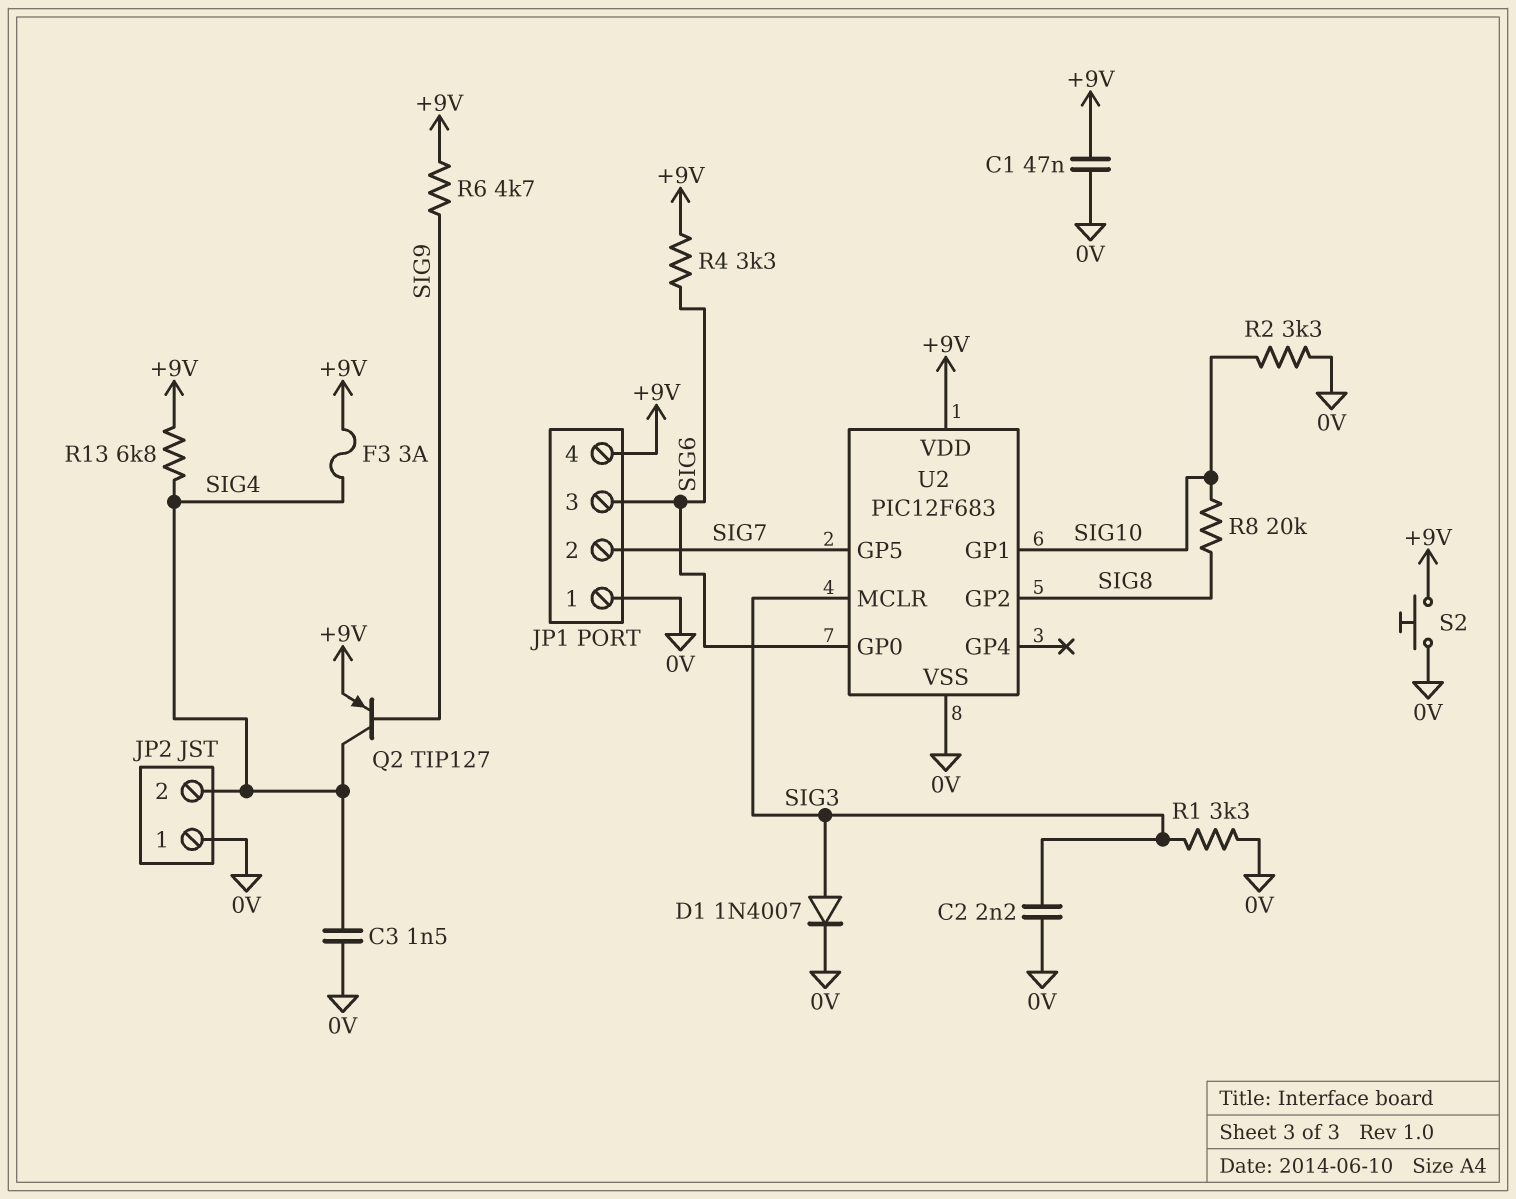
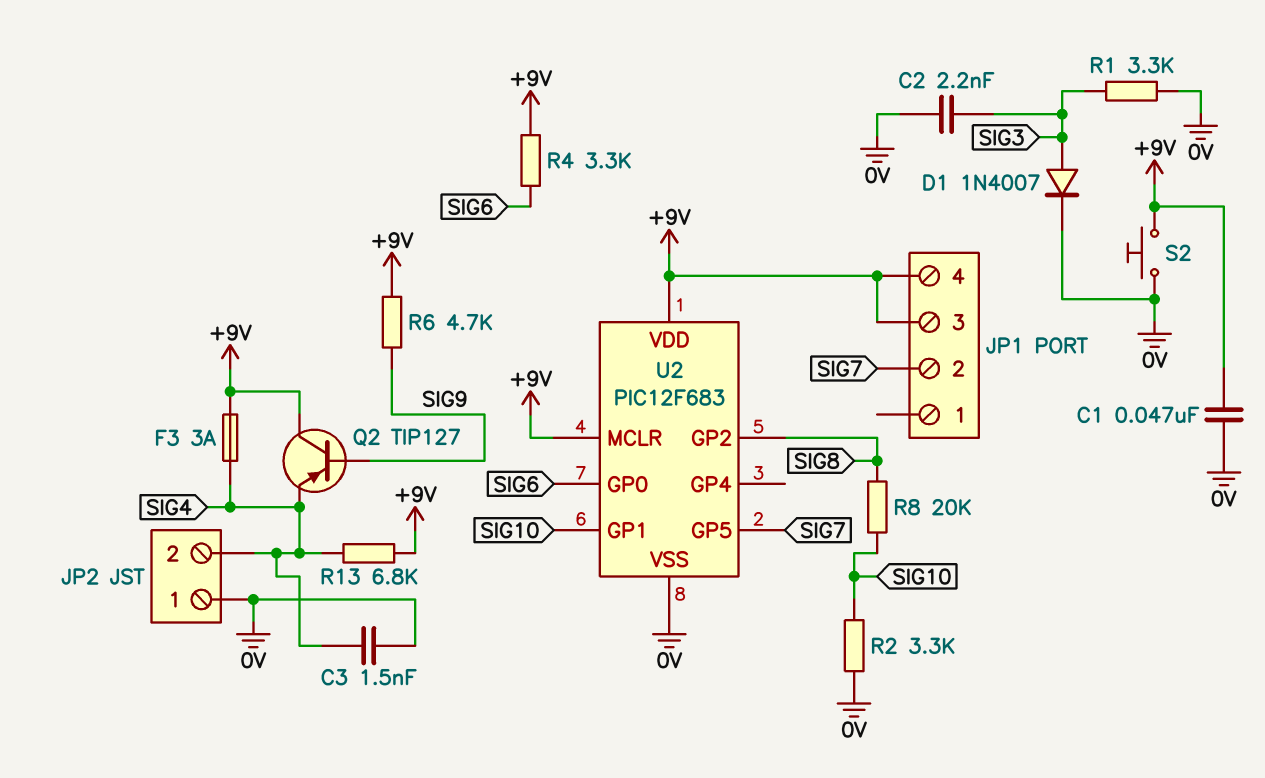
JP1 pin 1: 0V -> none
JP1 pin 3: SIG6 -> +9V
Q2: PNP TIP127 (B SIG9, C SIG4, E +9V) -> PNP TIP127 (B SIG9, C +9V, E SIG4)
U2 pin MCLR: SIG3 -> +9V

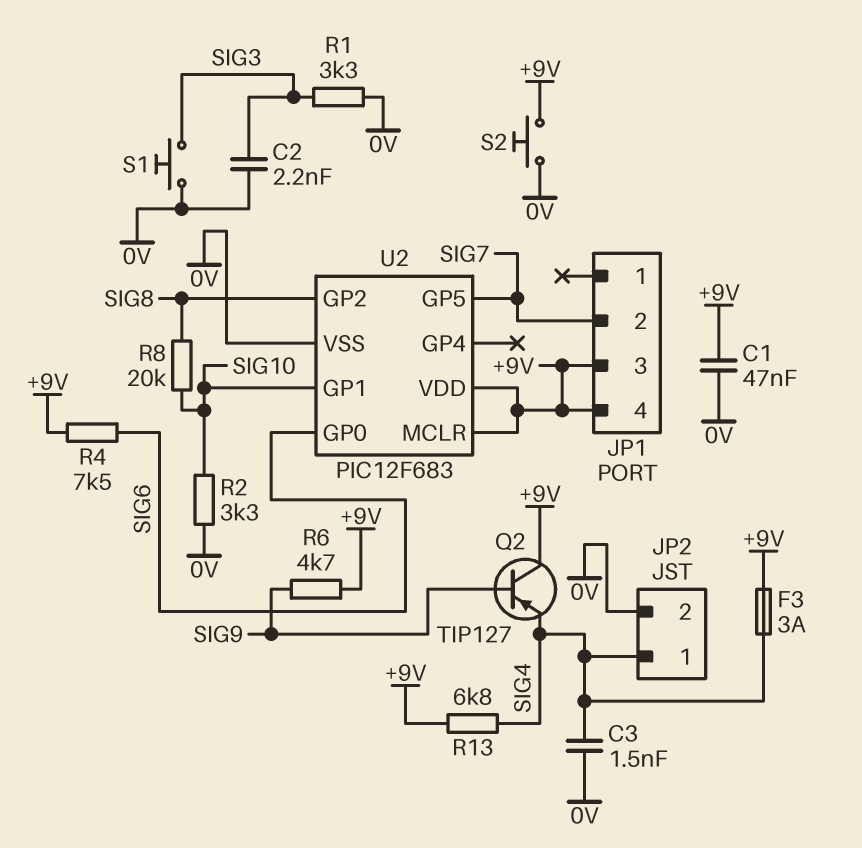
D1: diode 1N4007 (A SIG3, K 0V) -> none
JP2 pin 1: 0V -> SIG4
JP2 pin 2: SIG4 -> 0V
R4: 3.3k (+9V, SIG6) -> 7.5k (+9V, SIG6)
S1: none -> button (0V, SIG3)

